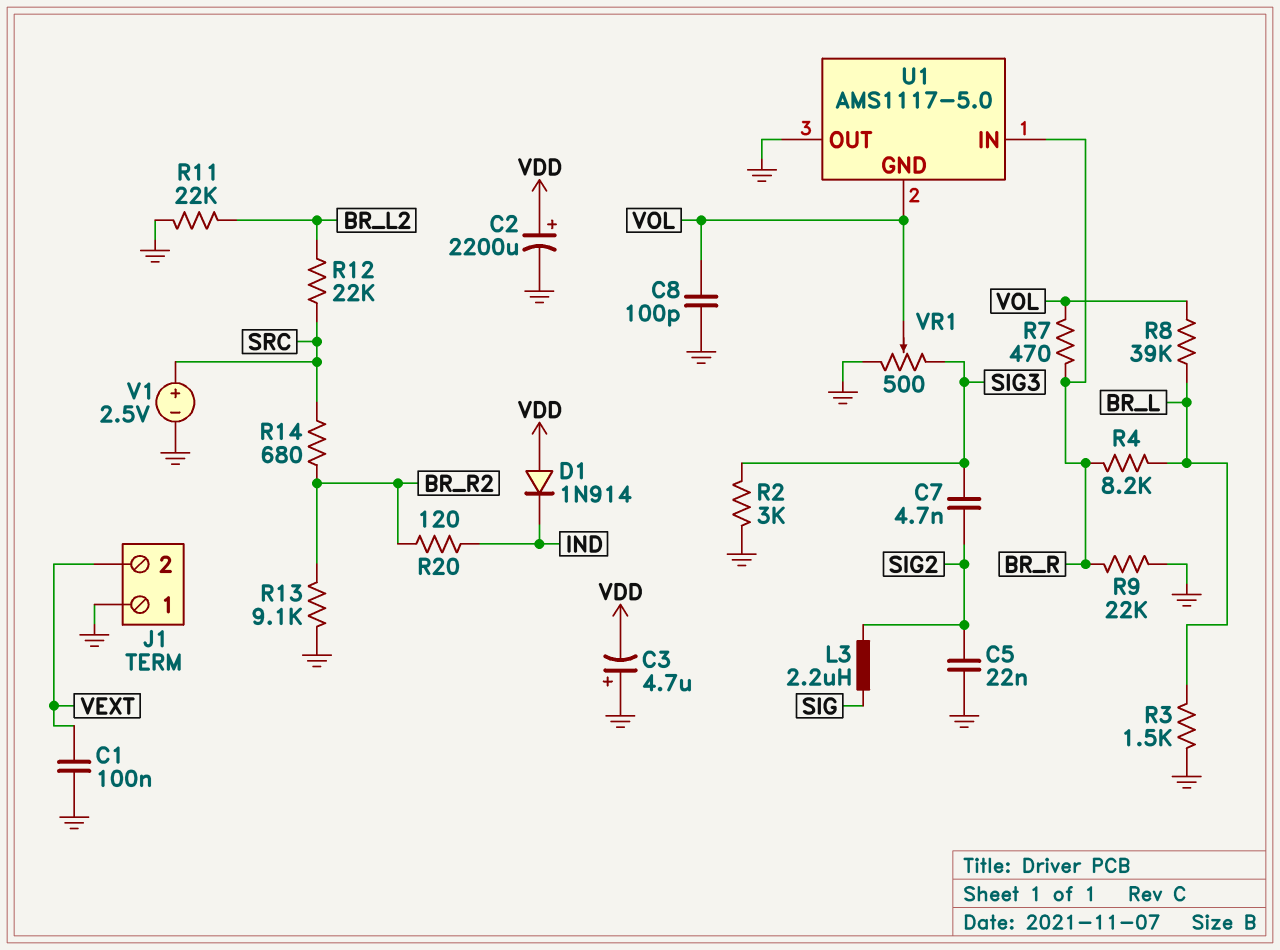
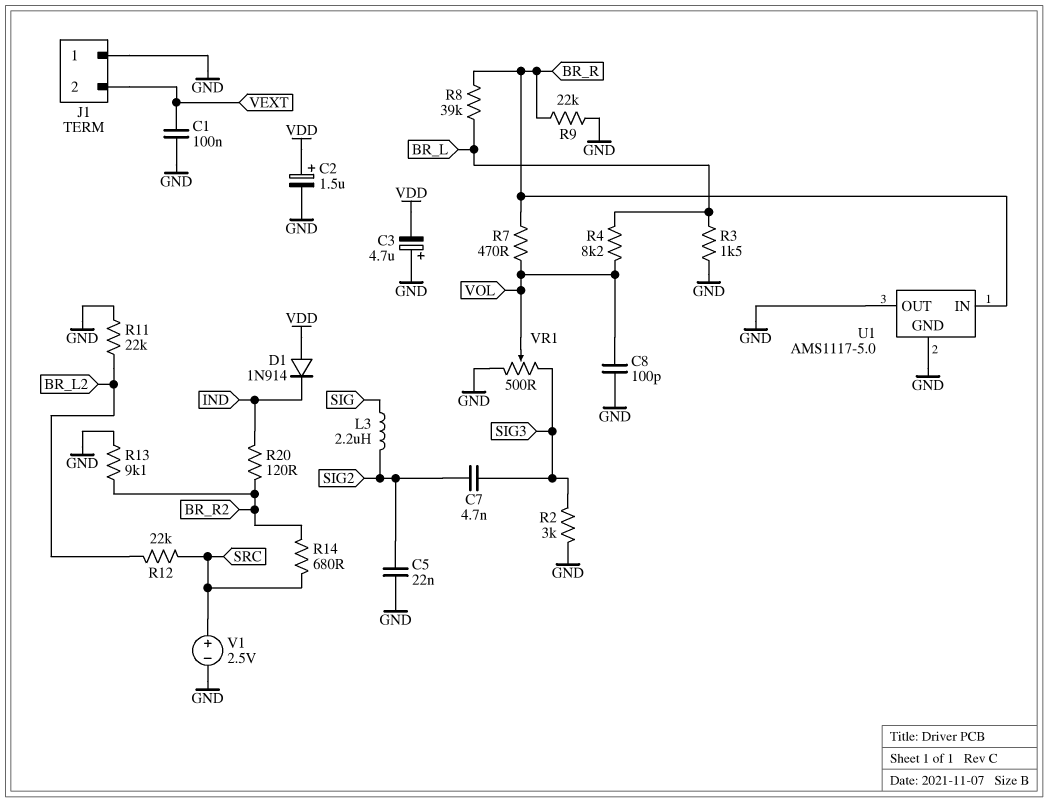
C2: 2200uF (plus VDD, minus GND) -> 1.5uF (plus VDD, minus GND)
R4: 8.2k (BR_L, BR_R) -> 8.2k (BR_L, VOL)
R8: 39k (BR_L, VOL) -> 39k (BR_L, BR_R)
U1 pin GND: VOL -> GND

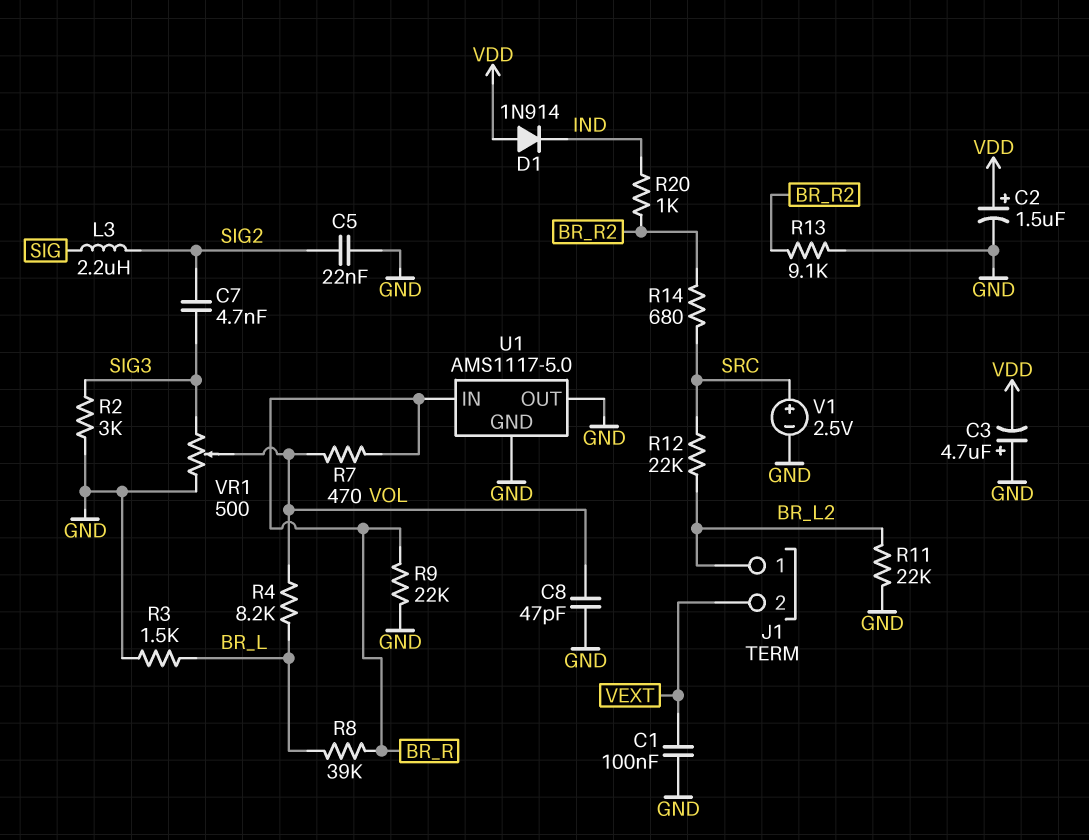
C8: 100pF (GND, VOL) -> 47pF (GND, VOL)
J1 pin 1: GND -> BR_L2
R20: 120 (BR_R2, IND) -> 1k (BR_R2, IND)

